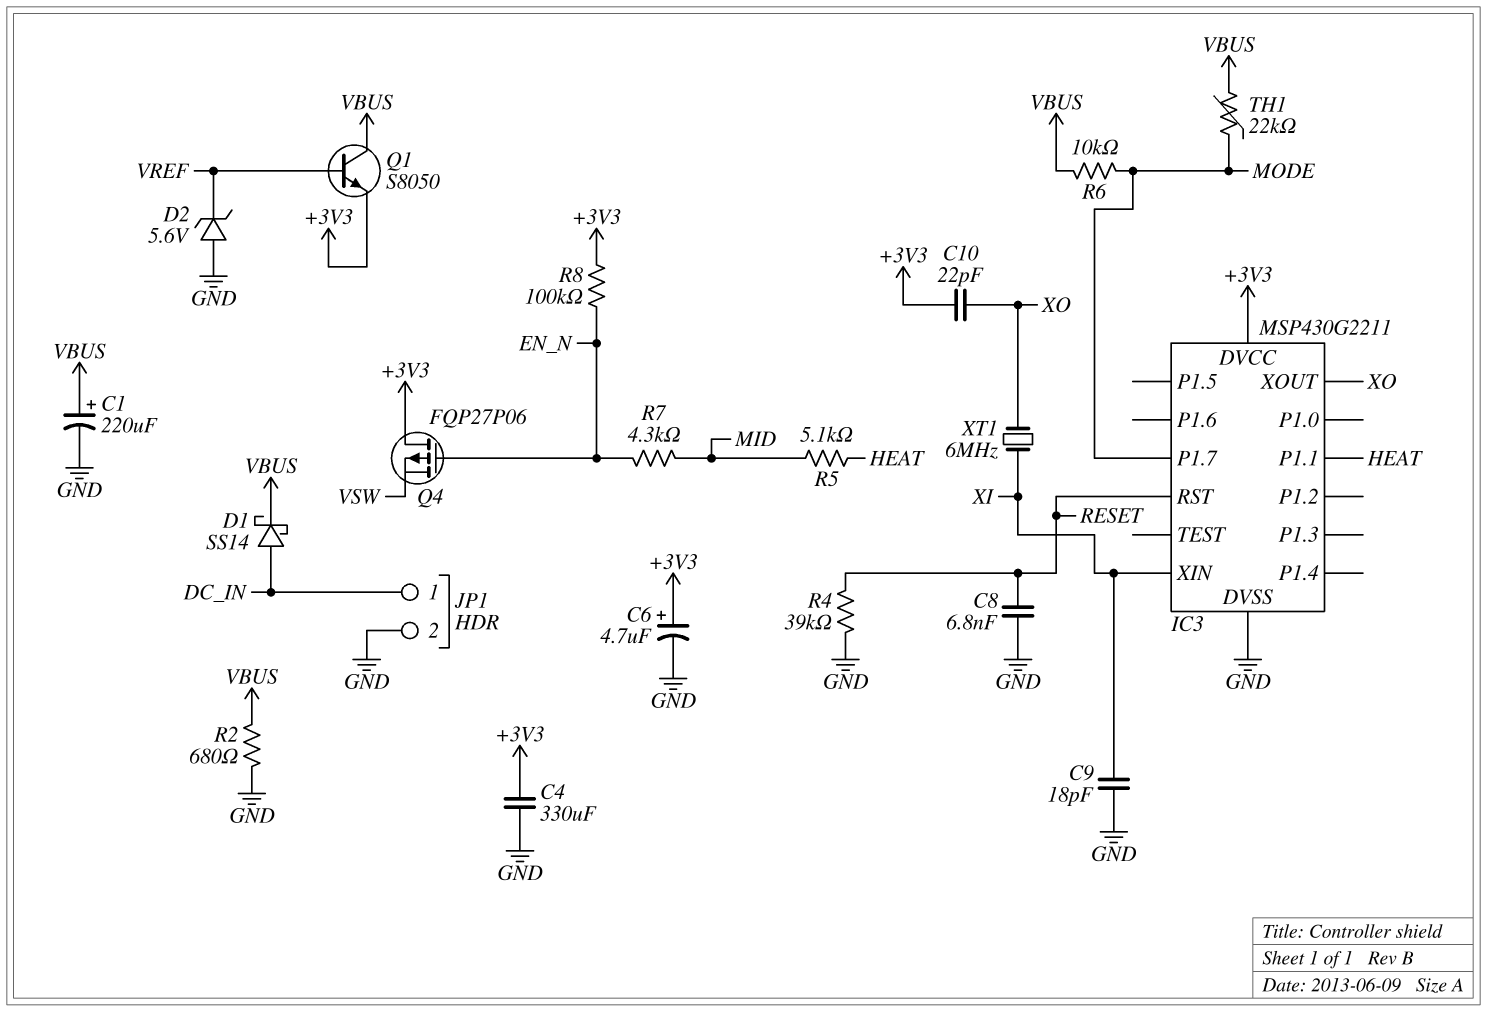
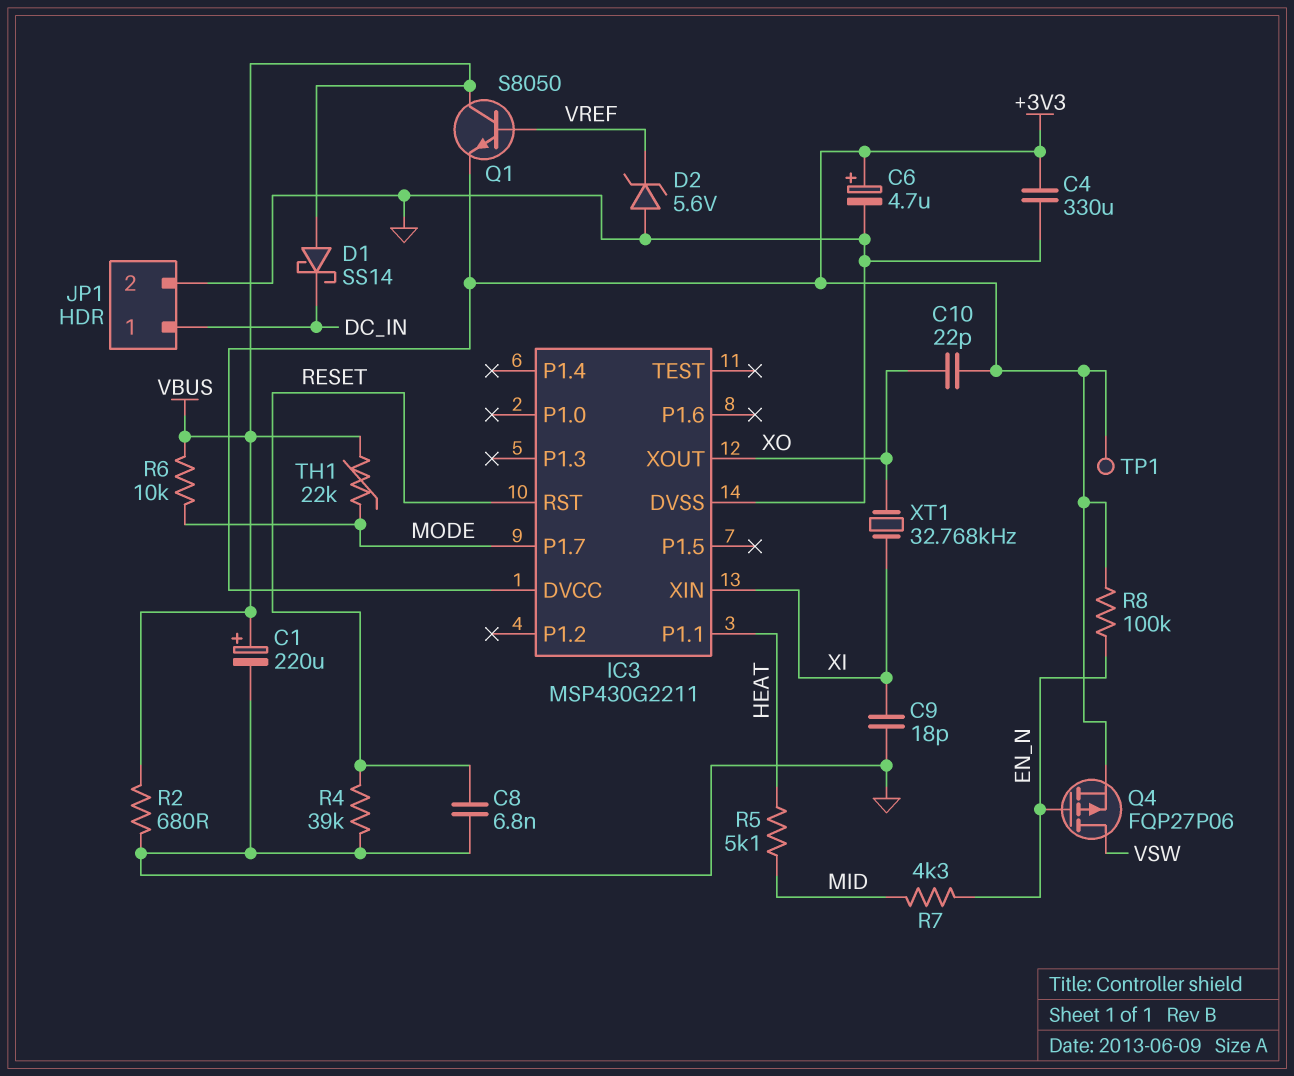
D1: schottky SS14 (A DC_IN, K VBUS) -> schottky SS14 (A VBUS, K DC_IN)
Q4: PMOS FQP27P06 (G EN_N, D +3V3, S VSW) -> PMOS FQP27P06 (G EN_N, D VSW, S +3V3)
TP1: none -> test point (+3V3)
XT1: 6MHz (XI, XO) -> 32.768kHz (XI, XO)

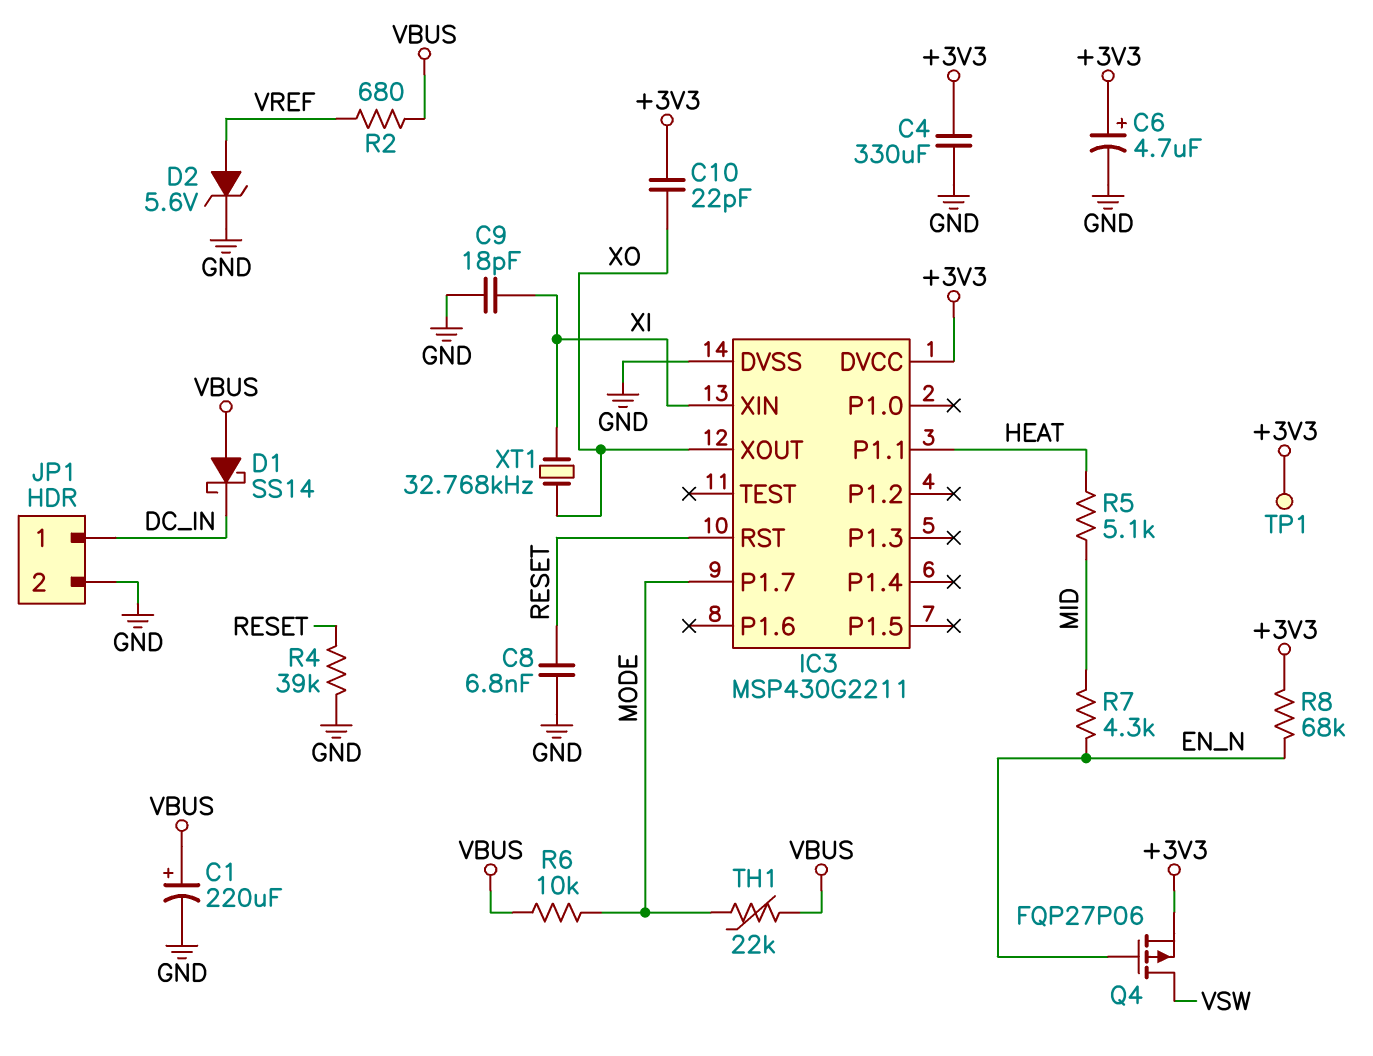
D2: zener 5.6V (A GND, K VREF) -> zener 5.6V (A VREF, K GND)
Q1: NPN S8050 (B VREF, C VBUS, E +3V3) -> none
R2: 680 (GND, VBUS) -> 680 (VBUS, VREF)
R8: 100k (+3V3, EN_N) -> 68k (+3V3, EN_N)

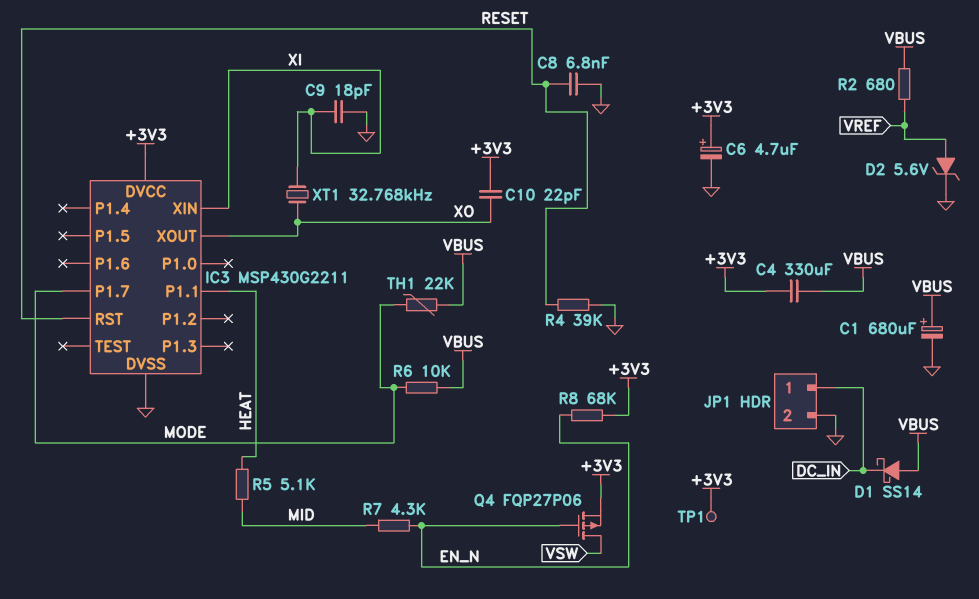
C1: 220uF (plus VBUS, minus GND) -> 680uF (plus VBUS, minus GND)
C4: 330uF (+3V3, GND) -> 330uF (+3V3, VBUS)

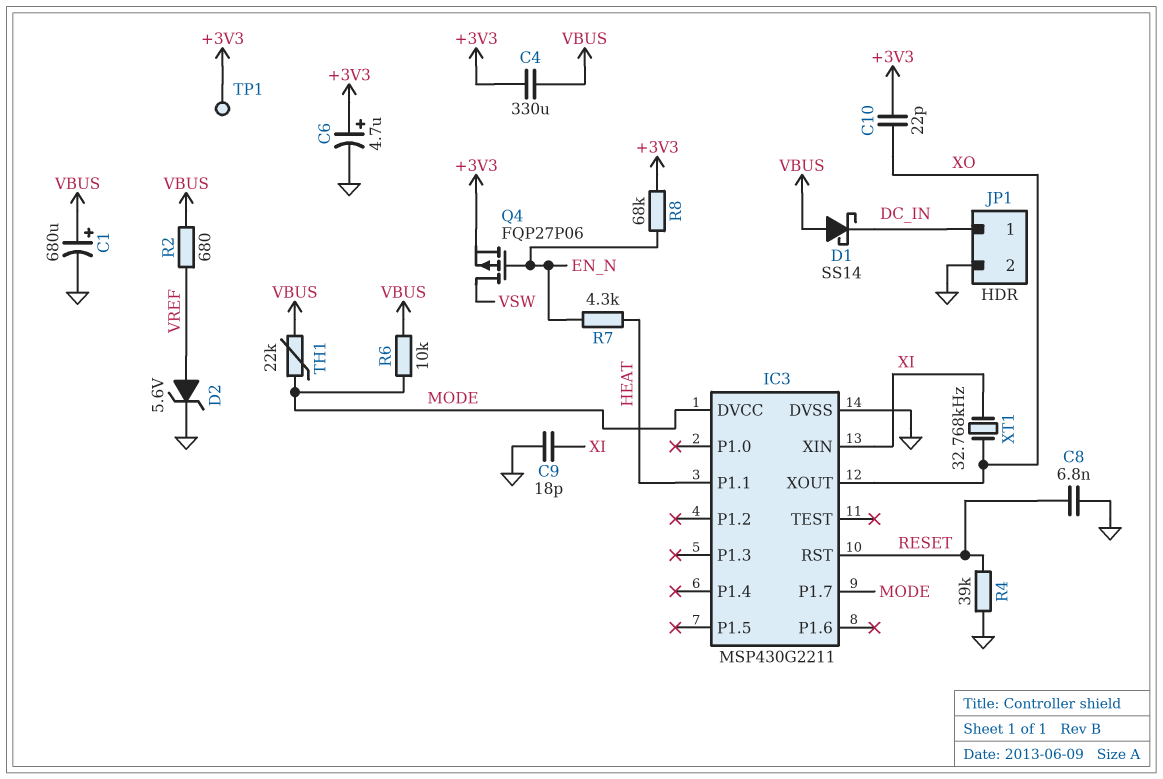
IC3 pin DVCC: +3V3 -> MODE
R5: 5.1k (HEAT, MID) -> none
R7: 4.3k (EN_N, MID) -> 4.3k (EN_N, HEAT)

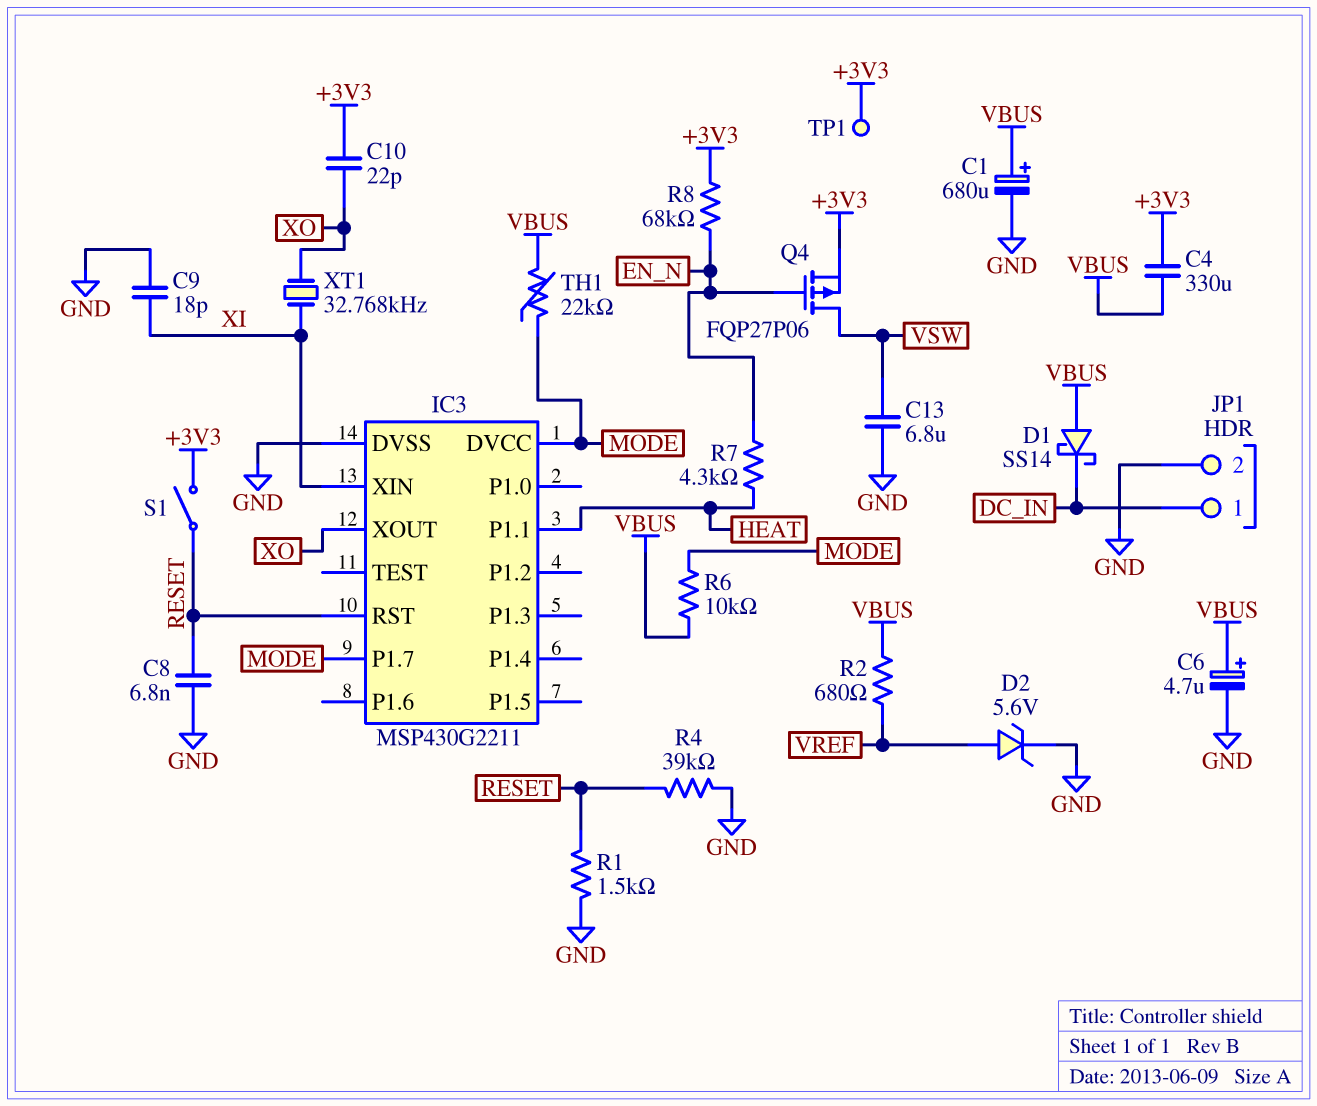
C6: 4.7uF (plus +3V3, minus GND) -> 4.7uF (plus VBUS, minus GND)
C13: none -> 6.8uF (GND, VSW)
R1: none -> 1.5k (GND, RESET)
S1: none -> switch (+3V3, RESET)

